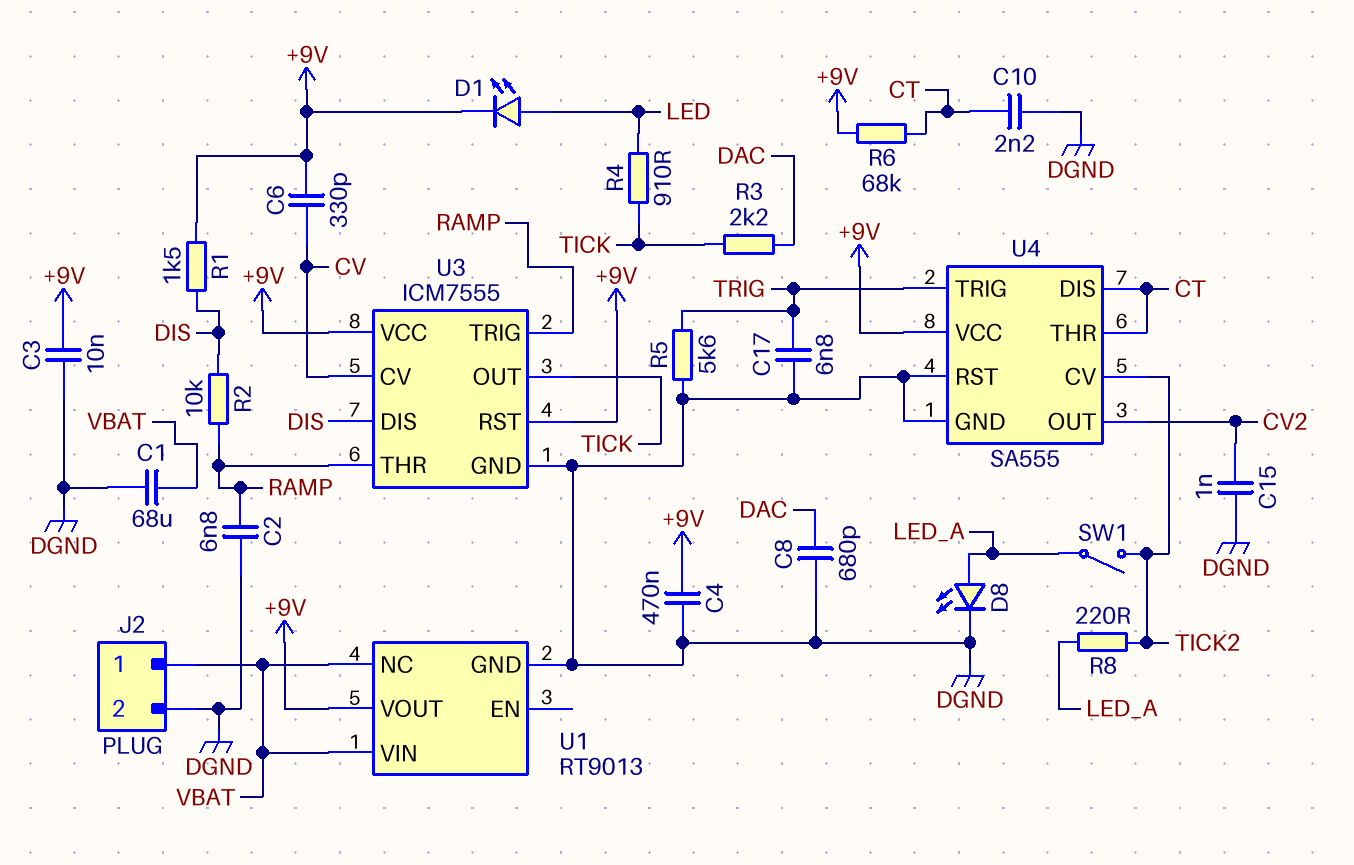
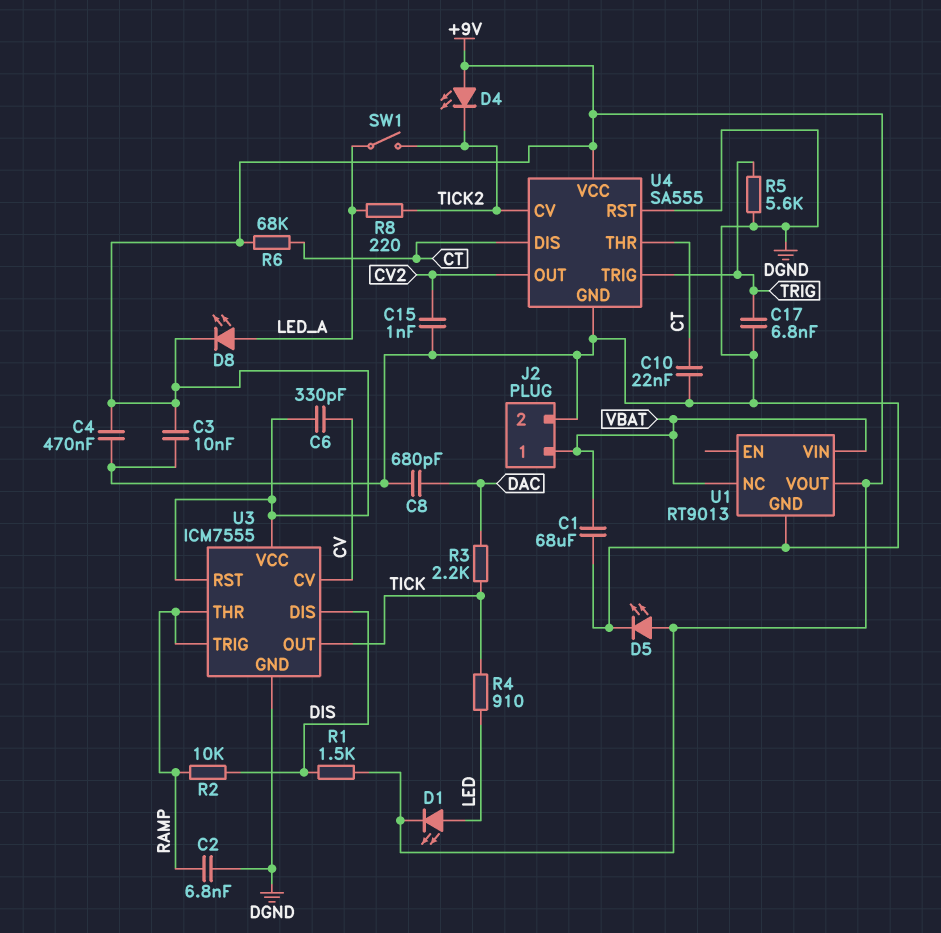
C10: 2.2nF (CT, DGND) -> 22nF (CT, DGND)
D4: none -> LED (A +9V, K TICK2)
D5: none -> LED (A +9V, K DGND)
D8: LED (A LED_A, K DGND) -> LED (A LED_A, K +9V)

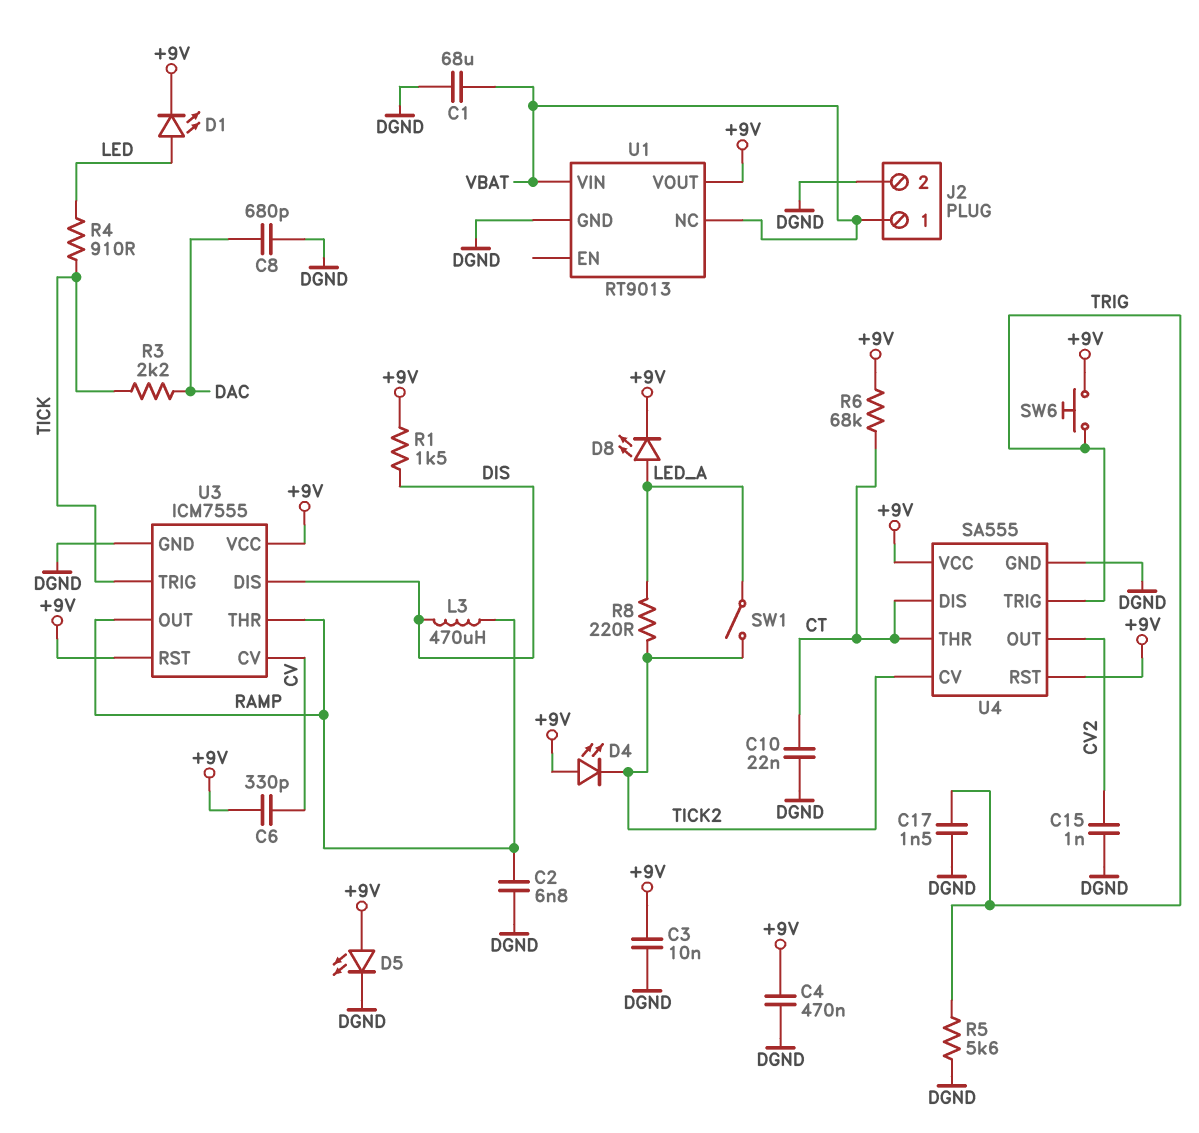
C17: 6.8nF (DGND, TRIG) -> 1.5nF (DGND, TRIG)
L3: none -> 470uH (DIS, RAMP)
R2: 10k (DIS, RAMP) -> none
SW6: none -> button (+9V, TRIG)
U3 pin OUT: TICK -> RAMP
U3 pin TRIG: RAMP -> TICK
U4 pin RST: DGND -> +9V

